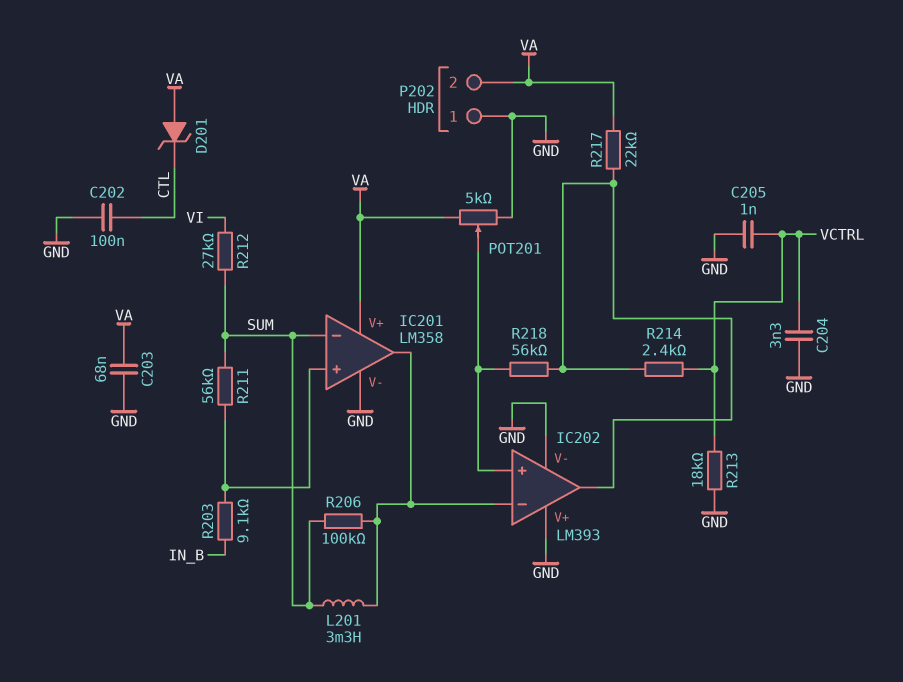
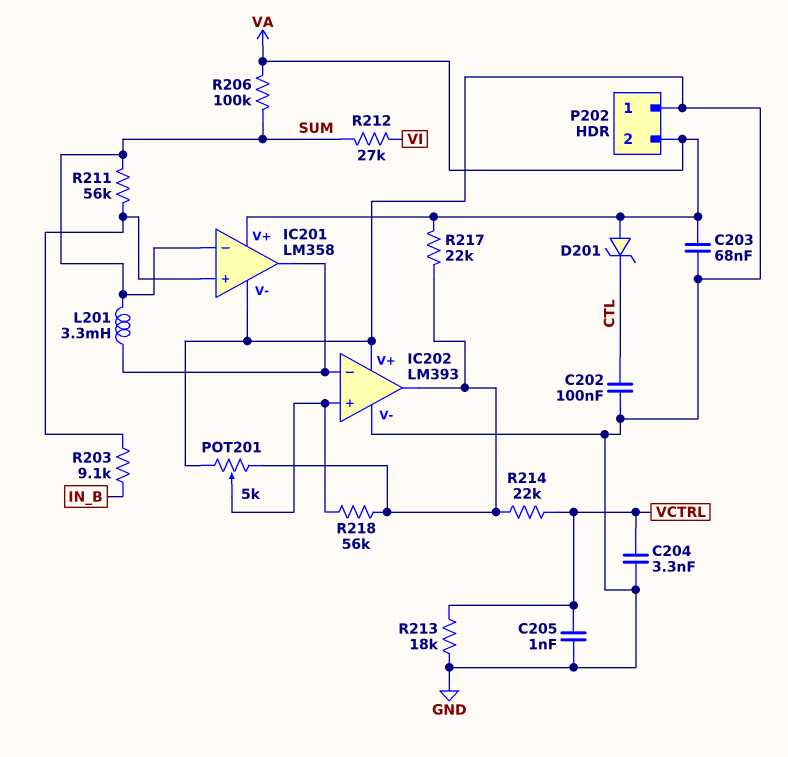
POT201: 5k (GND, VA, wiper IC202/in+) -> 5k (GND, IC202/out, wiper IC202/in+)
R206: 100k (IC201/out, SUM) -> 100k (SUM, VA)
R214: 2.4k (IC202/out, VCTRL) -> 22k (IC202/out, VCTRL)

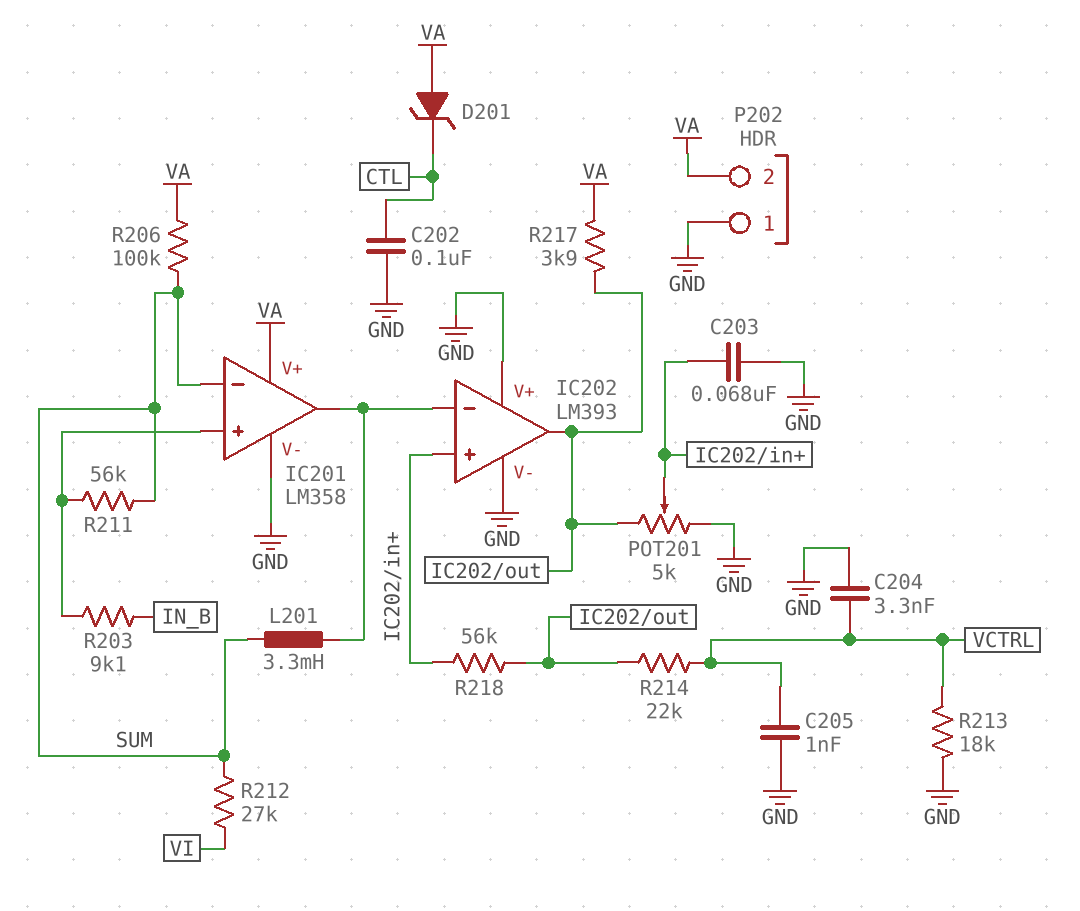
C203: 68nF (GND, VA) -> 68nF (GND, IC202/in+)
R217: 22k (IC202/out, VA) -> 3.9k (IC202/out, VA)

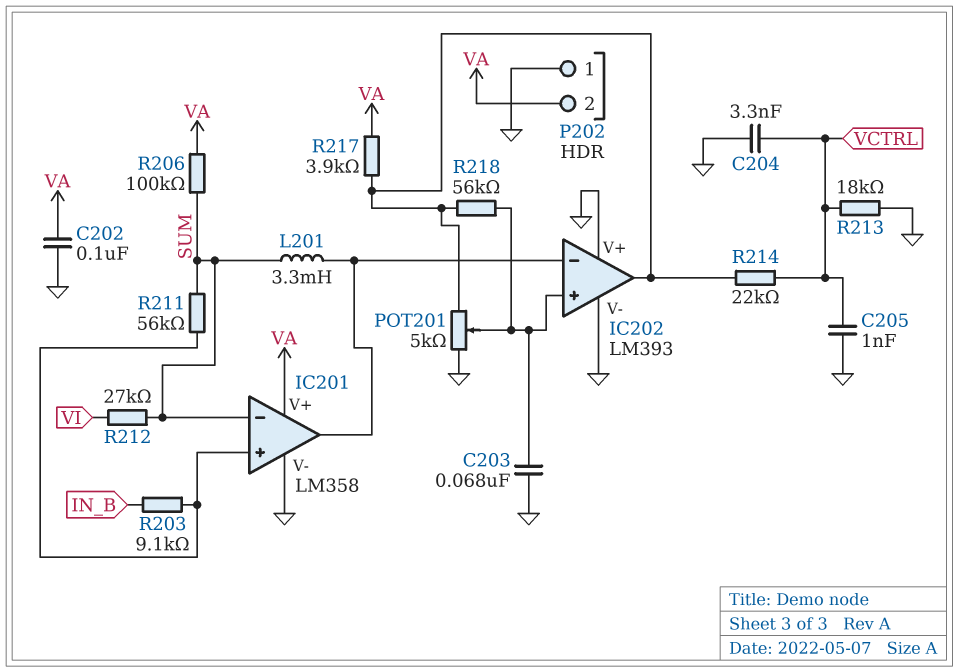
C202: 100nF (CTL, GND) -> 100nF (GND, VA)
D201: zener (A VA, K CTL) -> none

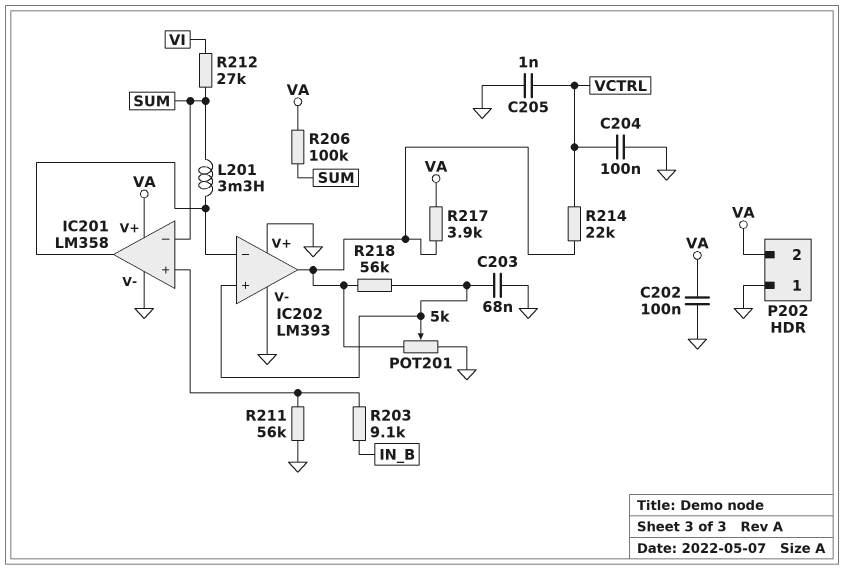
C204: 3.3nF (GND, VCTRL) -> 100nF (GND, VCTRL)
R211: 56k (IC201/in+, SUM) -> 56k (GND, IC201/in+)
R213: 18k (GND, VCTRL) -> none

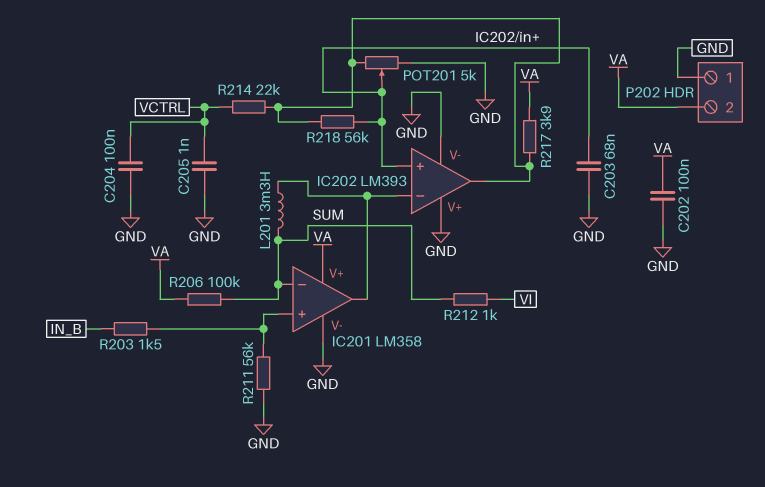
R203: 9.1k (IC201/in+, IN_B) -> 1.5k (IC201/in+, IN_B)
R212: 27k (SUM, VI) -> 1k (SUM, VI)

